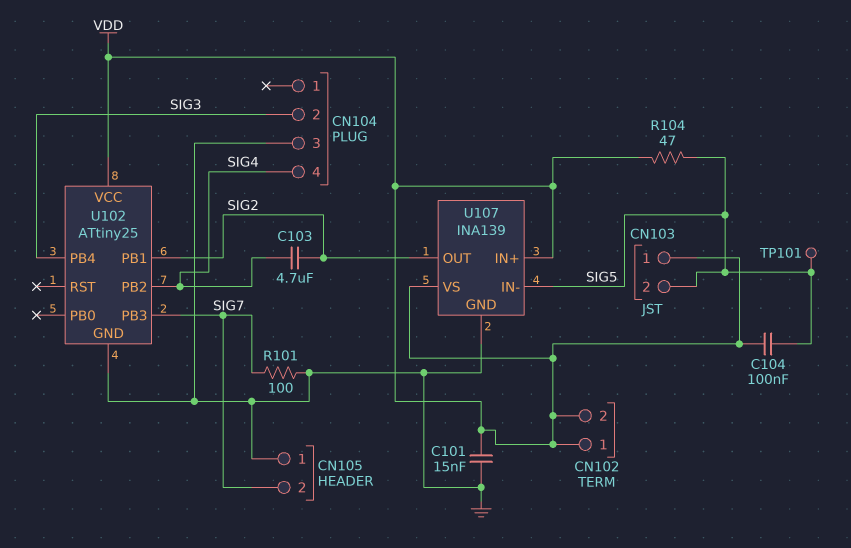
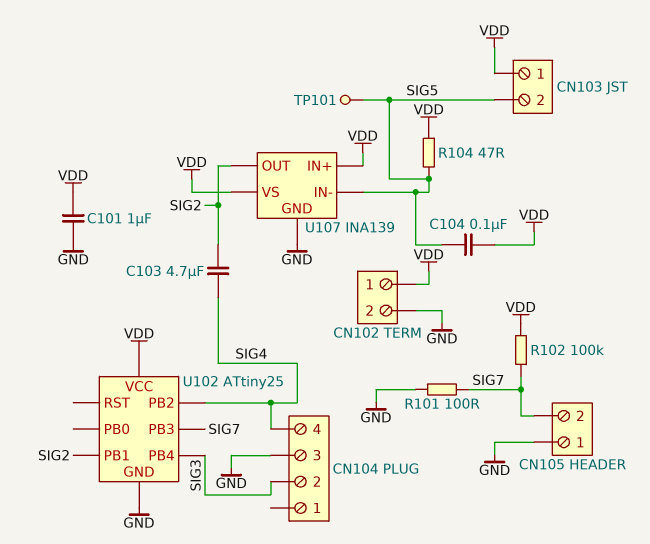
C101: 15nF (GND, VDD) -> 1uF (GND, VDD)
CN102 pin 2: VDD -> GND
R102: none -> 100k (SIG7, VDD)

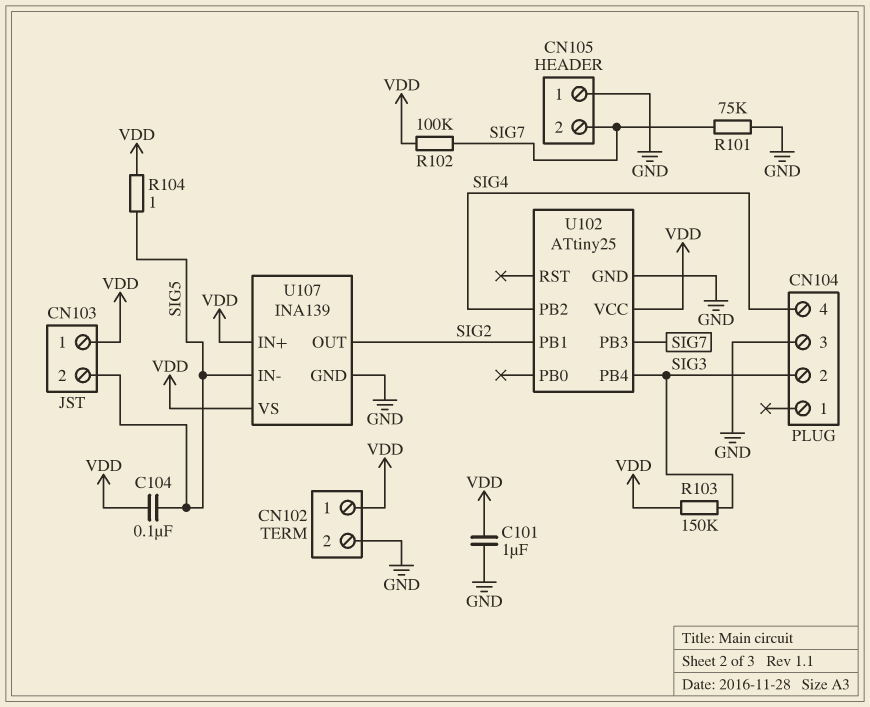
C103: 4.7uF (SIG2, SIG4) -> none
R101: 100 (GND, SIG7) -> 75k (GND, SIG7)
R103: none -> 150k (SIG3, VDD)
R104: 47 (SIG5, VDD) -> 1 (SIG5, VDD)
TP101: test point (SIG5) -> none

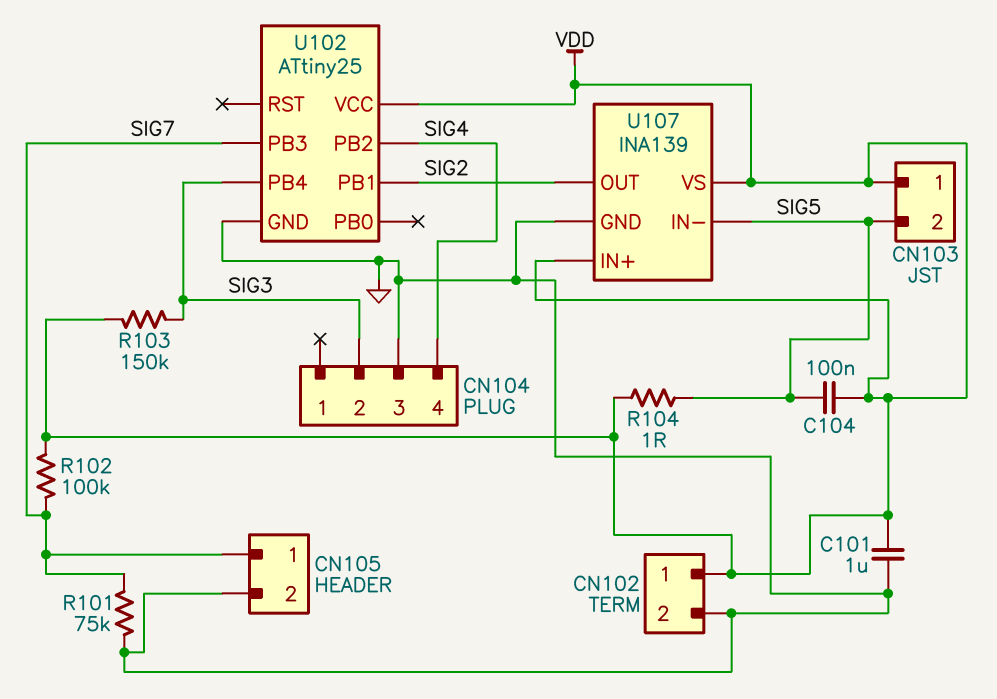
CN105 pin 1: GND -> SIG7
CN105 pin 2: SIG7 -> GND

